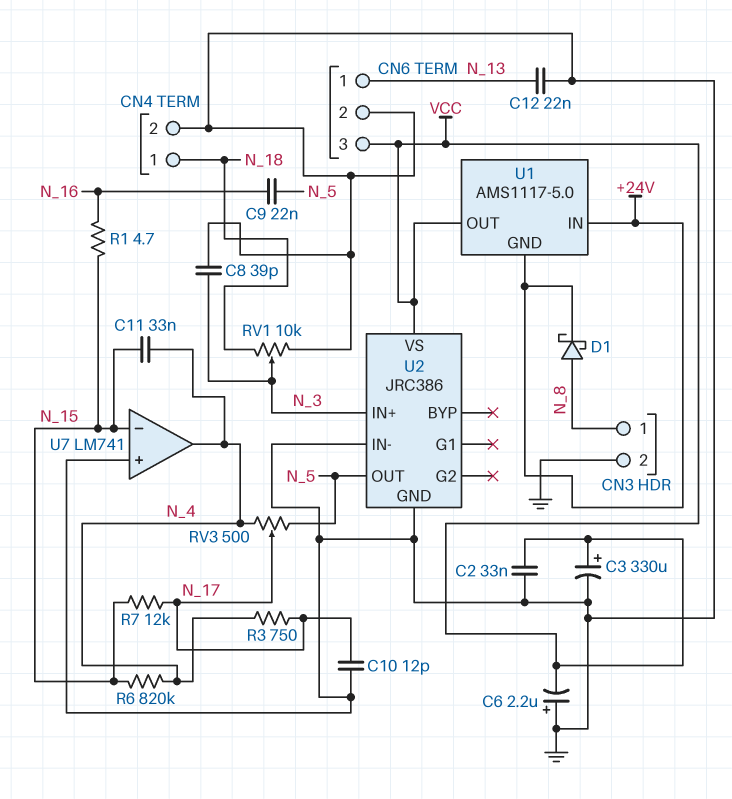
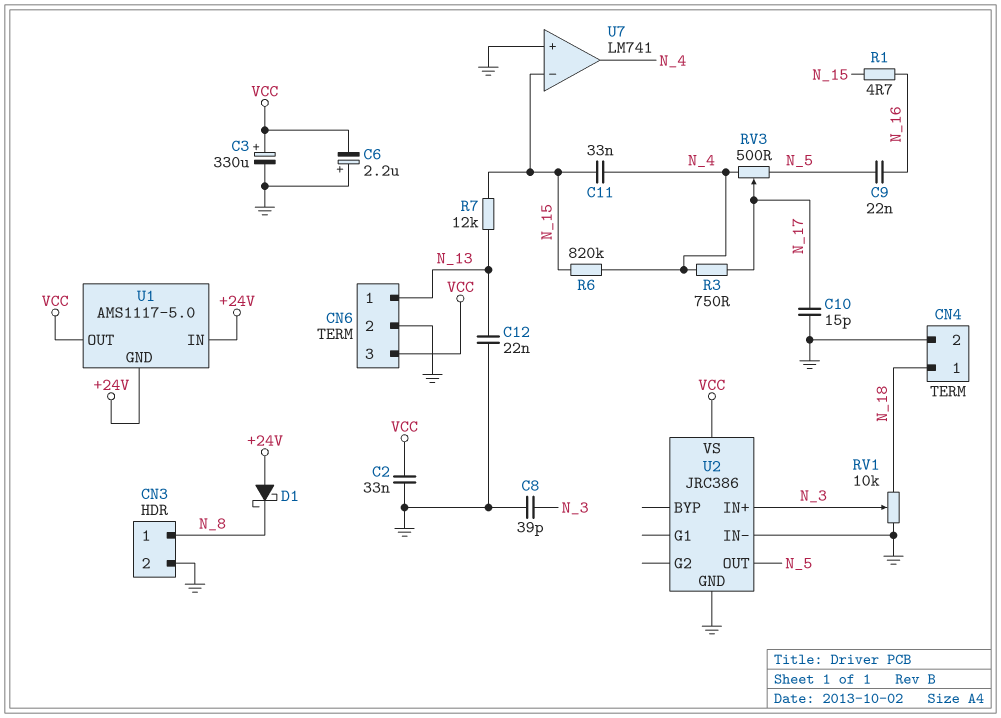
C10: 12pF (GND, N_17) -> 15pF (GND, N_17)
D1: schottky (A N_8, K +24V) -> schottky (A +24V, K N_8)
R7: 12k (N_15, N_17) -> 12k (N_13, N_15)

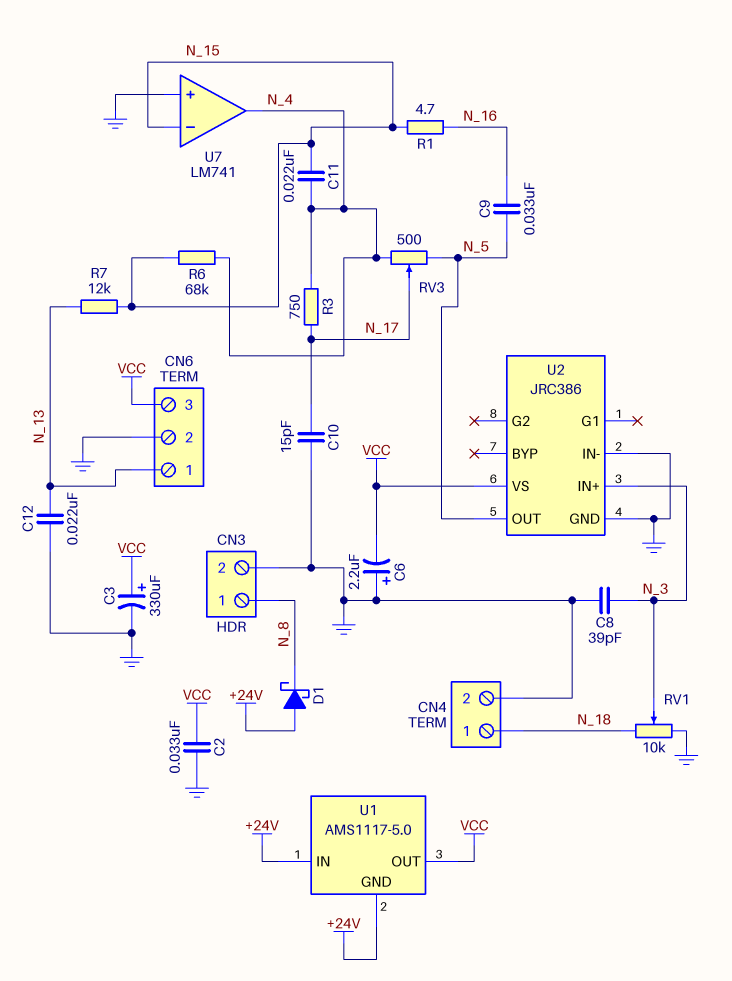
C9: 22nF (N_5, N_16) -> 33nF (N_5, N_16)
C11: 33nF (N_4, N_15) -> 22nF (N_4, N_15)
R6: 820k (N_4, N_15) -> 68k (N_4, N_15)

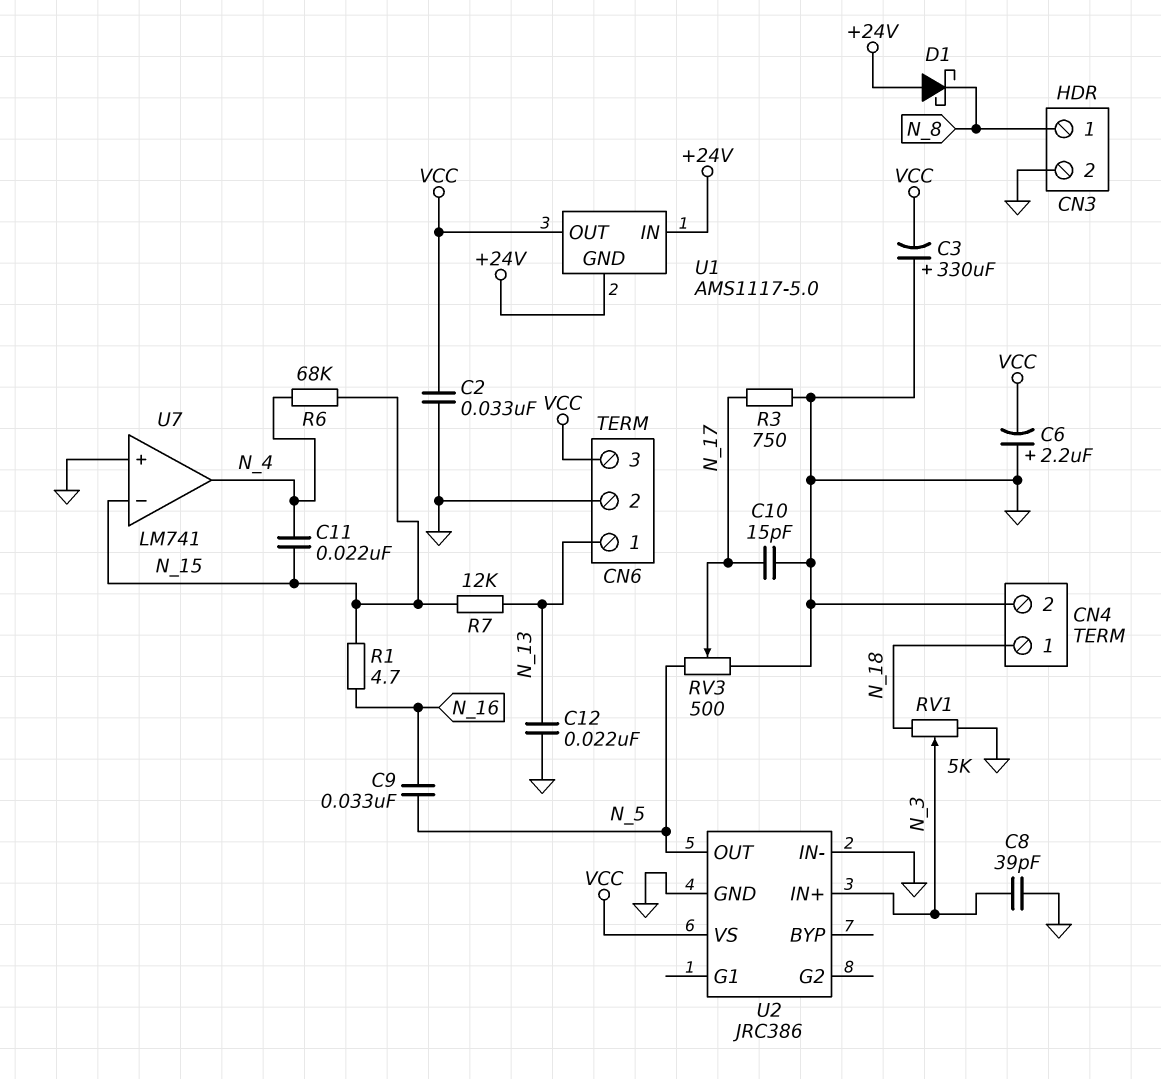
C3: 330uF (plus VCC, minus GND) -> 330uF (plus GND, minus VCC)
R3: 750 (N_4, N_17) -> 750 (GND, N_17)
RV1: 10k (GND, N_18, wiper N_3) -> 5k (GND, N_18, wiper N_3)
RV3: 500 (N_4, N_5, wiper N_17) -> 500 (GND, N_5, wiper N_17)

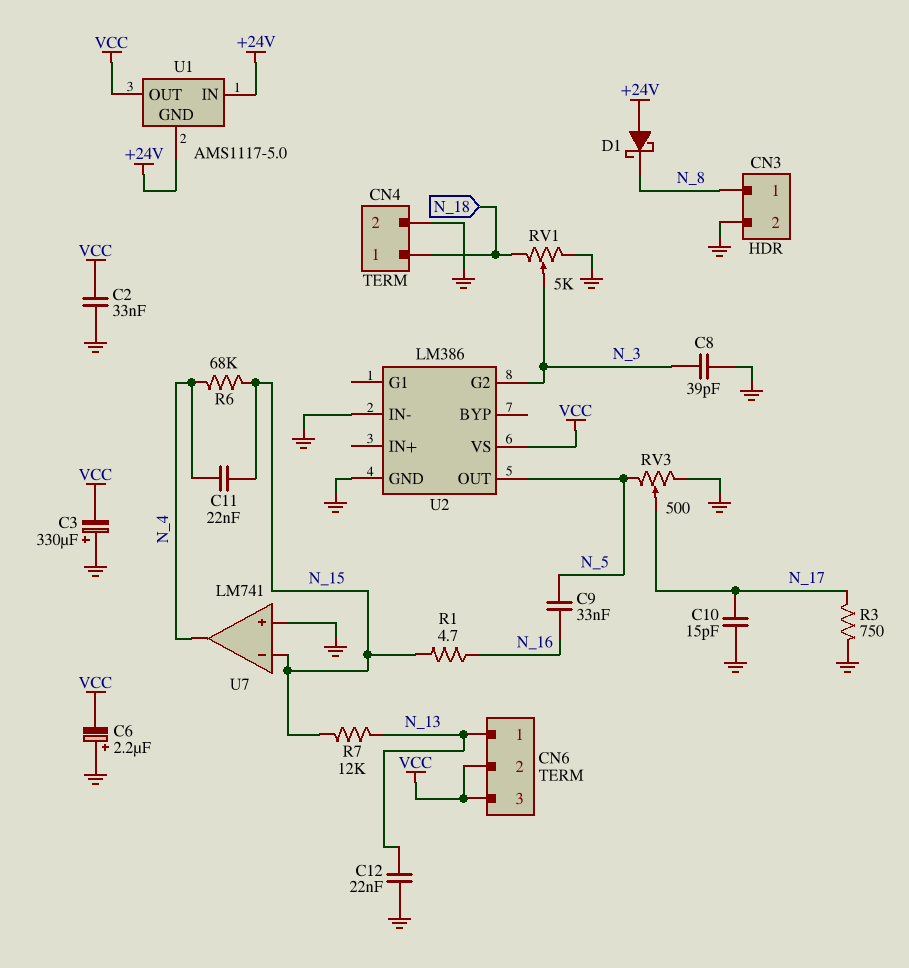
CN6 pin 2: GND -> VCC
U2: JRC386 -> LM386
U2 pin G2: none -> N_3
U2 pin IN+: N_3 -> none

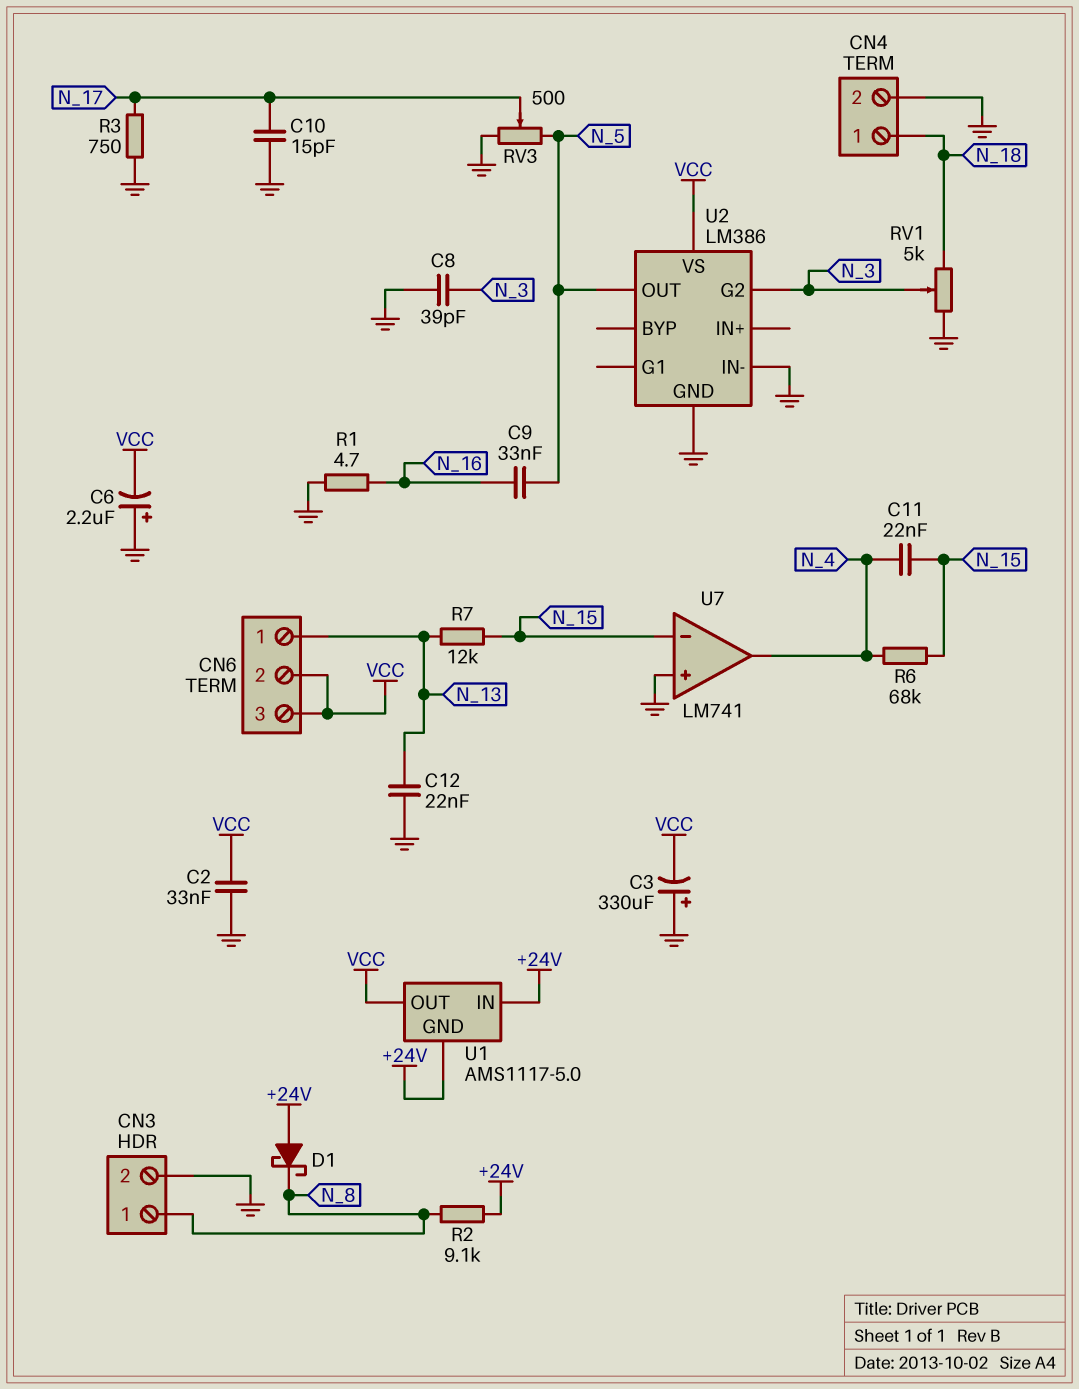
R1: 4.7 (N_15, N_16) -> 4.7 (GND, N_16)
R2: none -> 9.1k (+24V, N_8)

